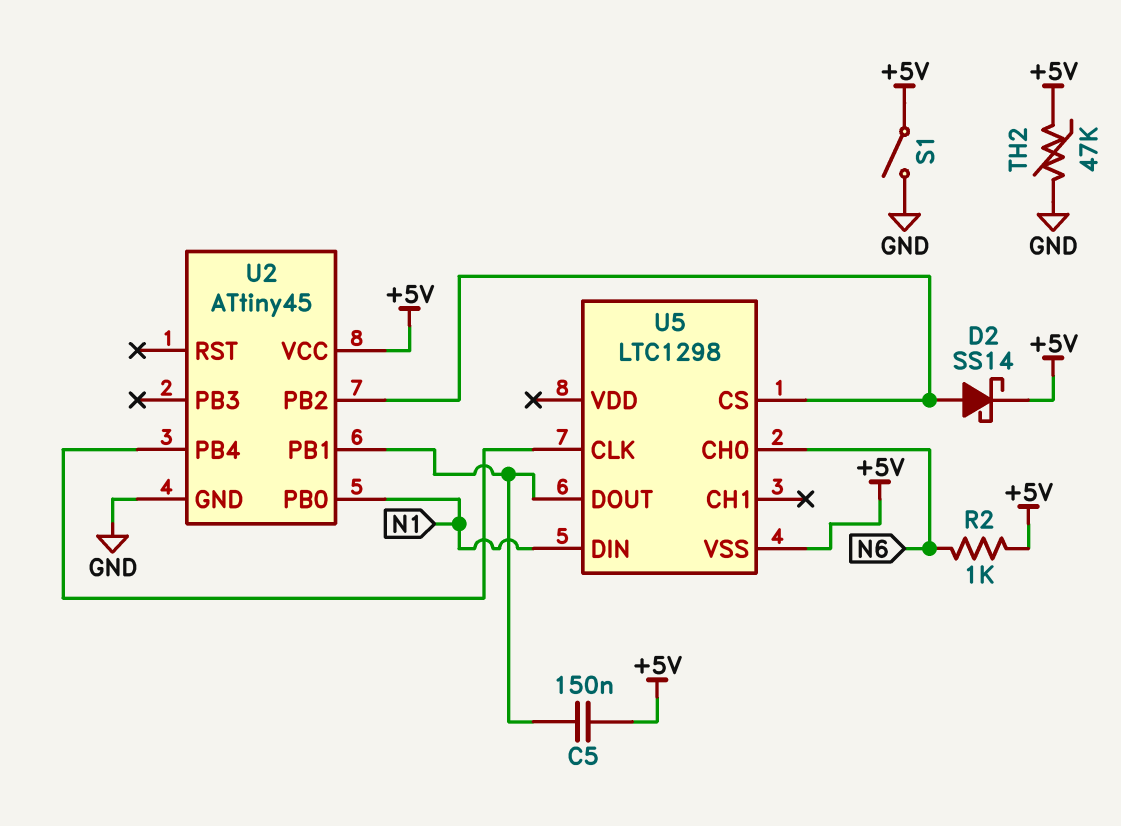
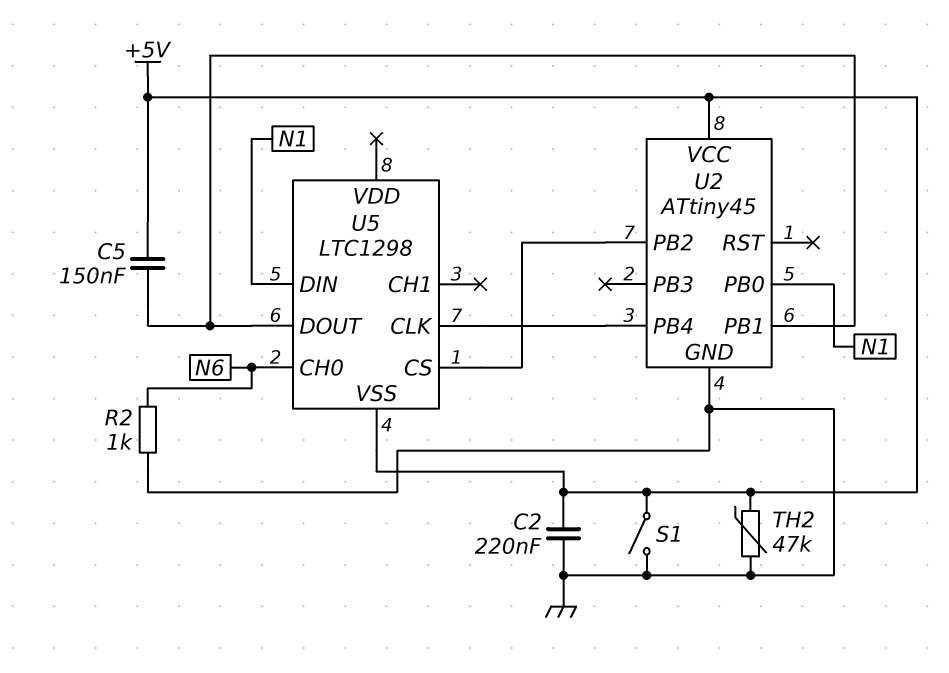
C2: none -> 220nF (+5V, GND)
D2: schottky SS14 (A U2/PB2, K +5V) -> none
R2: 1k (+5V, N6) -> 1k (GND, N6)

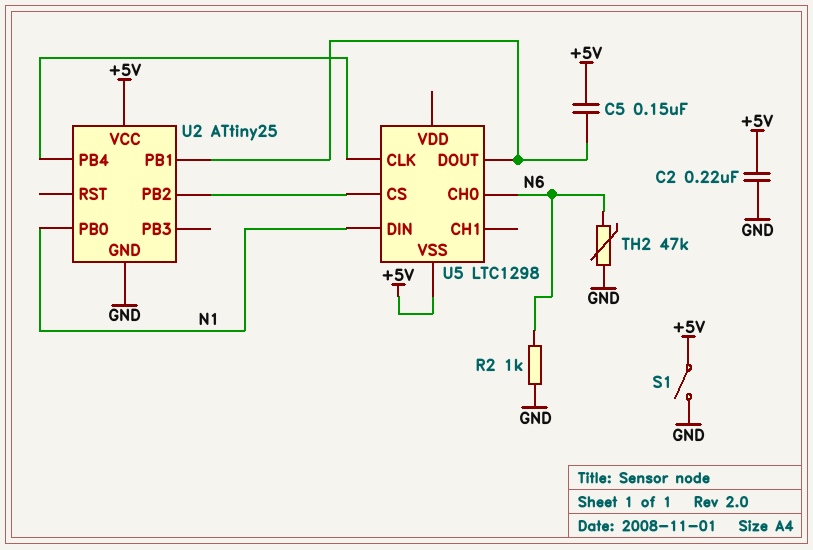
TH2: 47k (+5V, GND) -> 47k (GND, N6)
U2: ATtiny45 -> ATtiny25

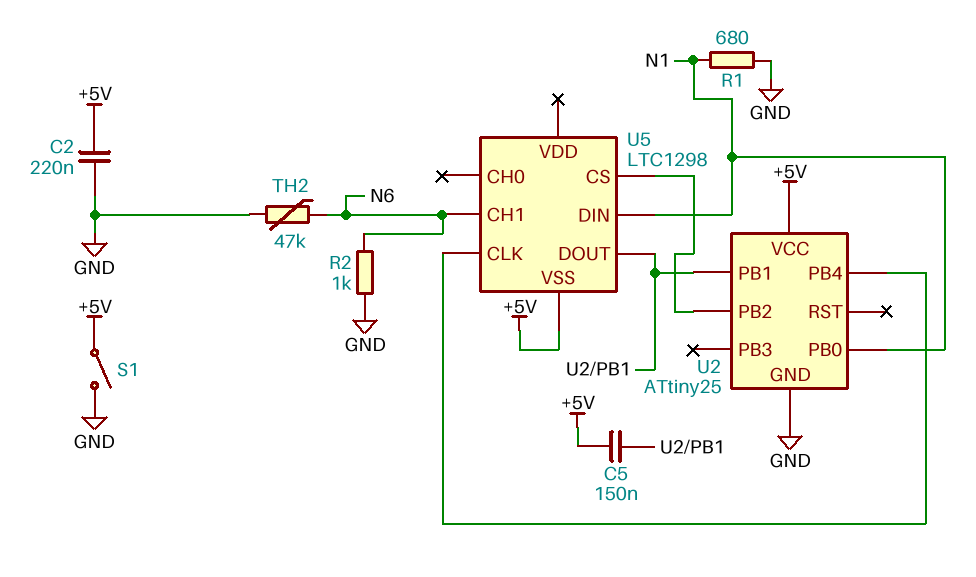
R1: none -> 680 (GND, N1)
U5 pin CH0: N6 -> none
U5 pin CH1: none -> N6

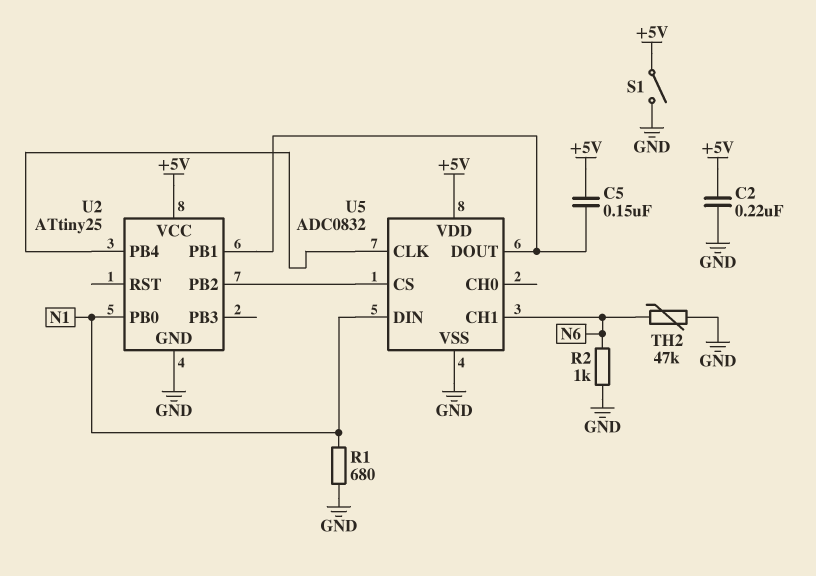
U5: LTC1298 -> ADC0832
U5 pin VDD: none -> +5V
U5 pin VSS: +5V -> GND

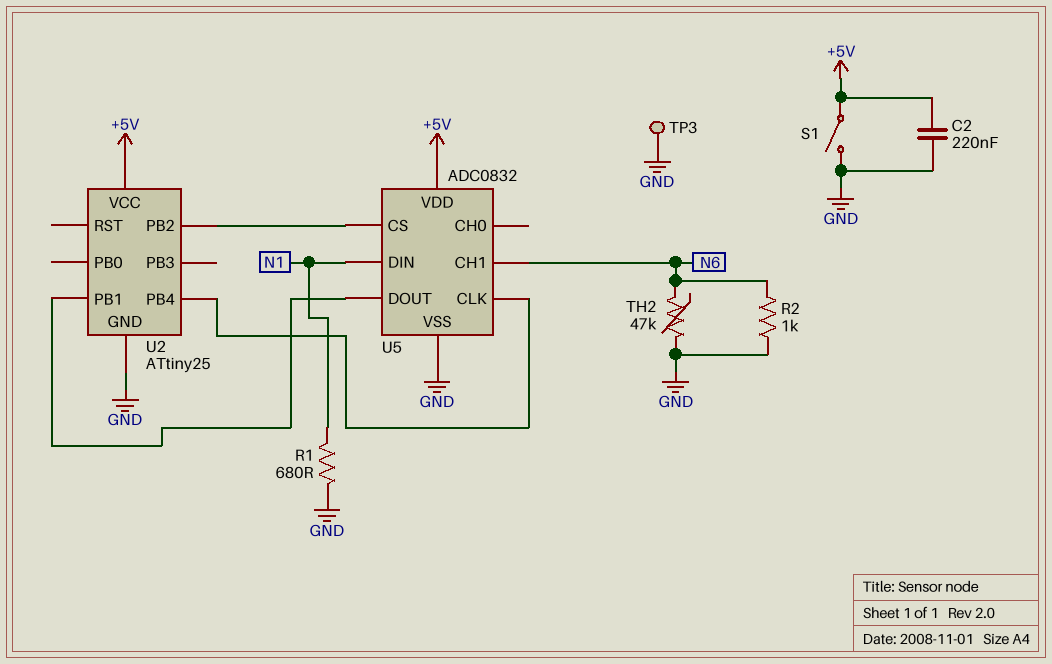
C5: 150nF (+5V, U2/PB1) -> none
TP3: none -> test point (GND)
U2 pin PB0: N1 -> none

